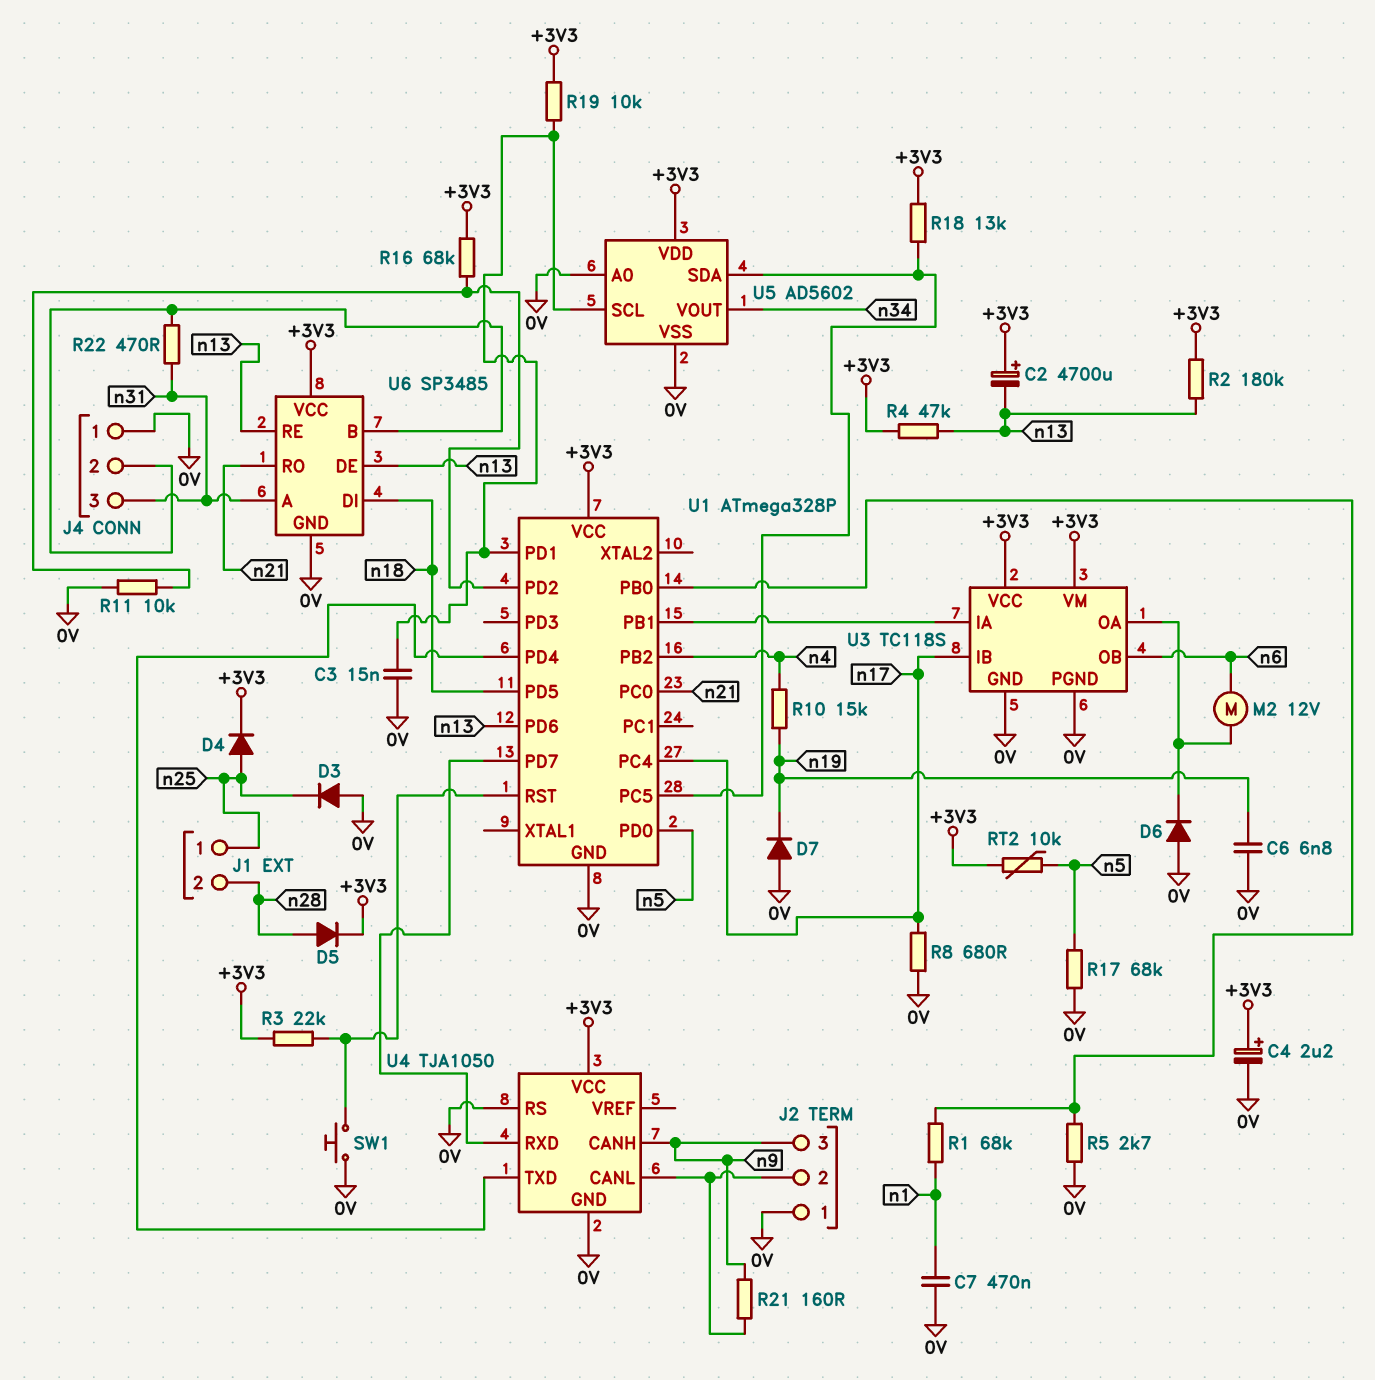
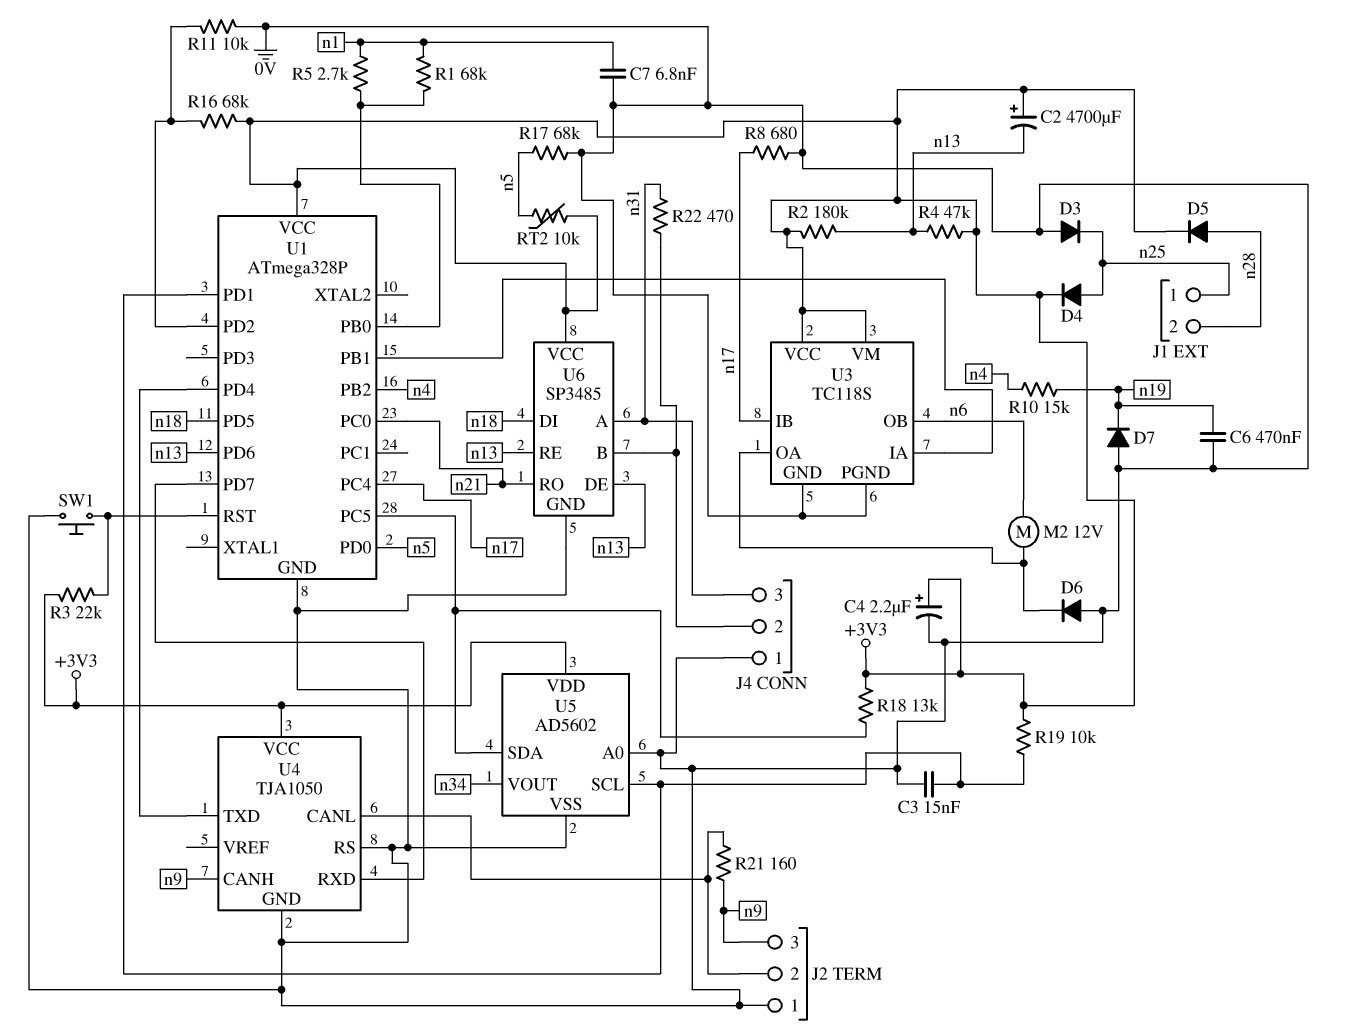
C6: 6.8nF (0V, n19) -> 470nF (0V, n19)
C7: 470nF (0V, n1) -> 6.8nF (0V, n1)
R5: 2.7k (0V, U1/PB0) -> 2.7k (U1/PB0, n1)

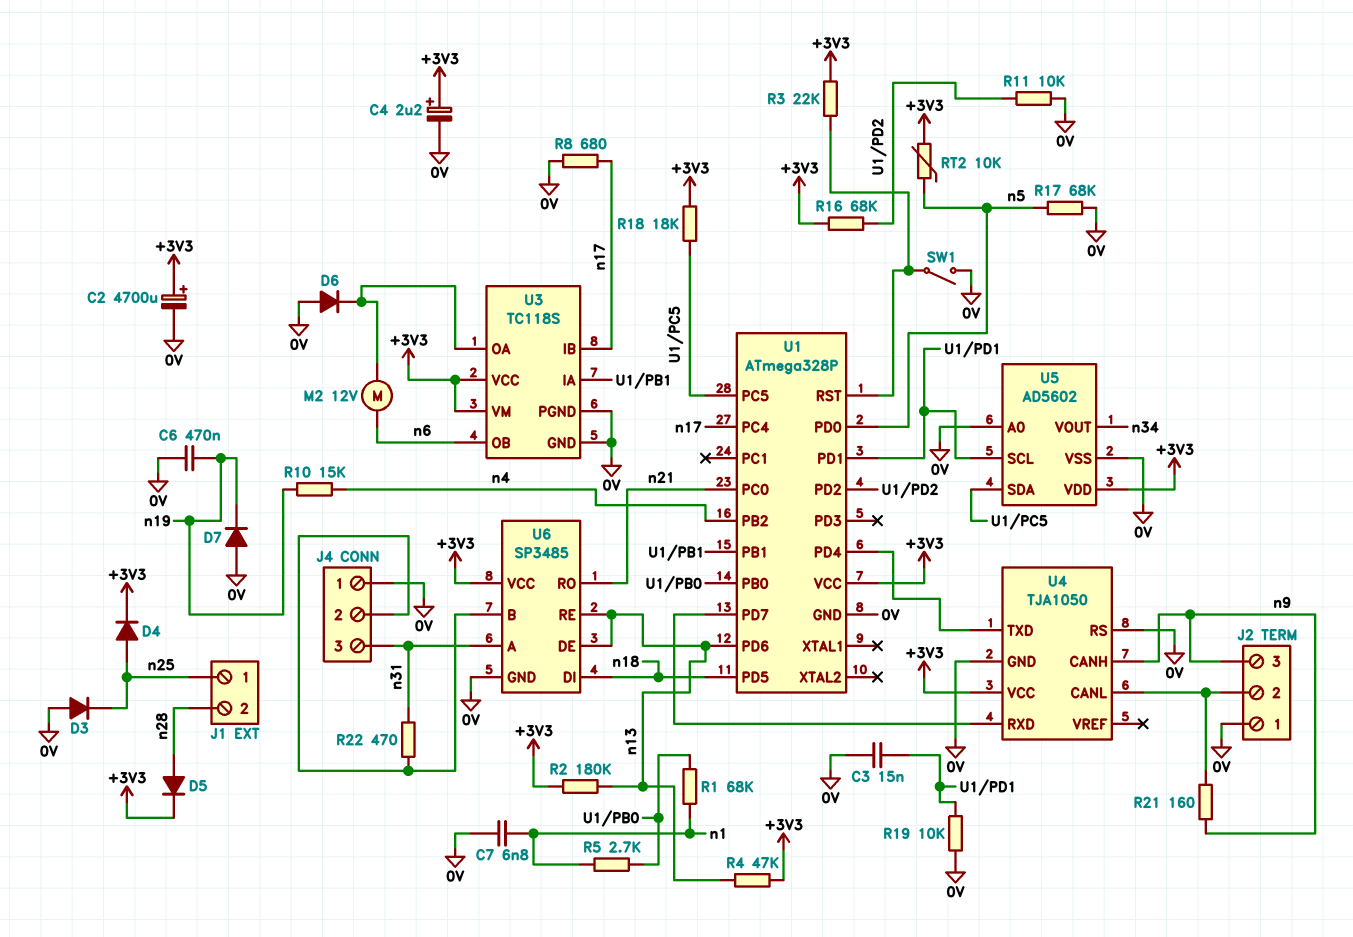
C2: 4700uF (plus +3V3, minus n13) -> 4700uF (plus +3V3, minus 0V)
R18: 13k (+3V3, U1/PC5) -> 18k (+3V3, U1/PC5)
R19: 10k (+3V3, U1/PD1) -> 10k (0V, U1/PD1)
SW1: button (0V, U1/RST) -> switch (0V, U1/RST)

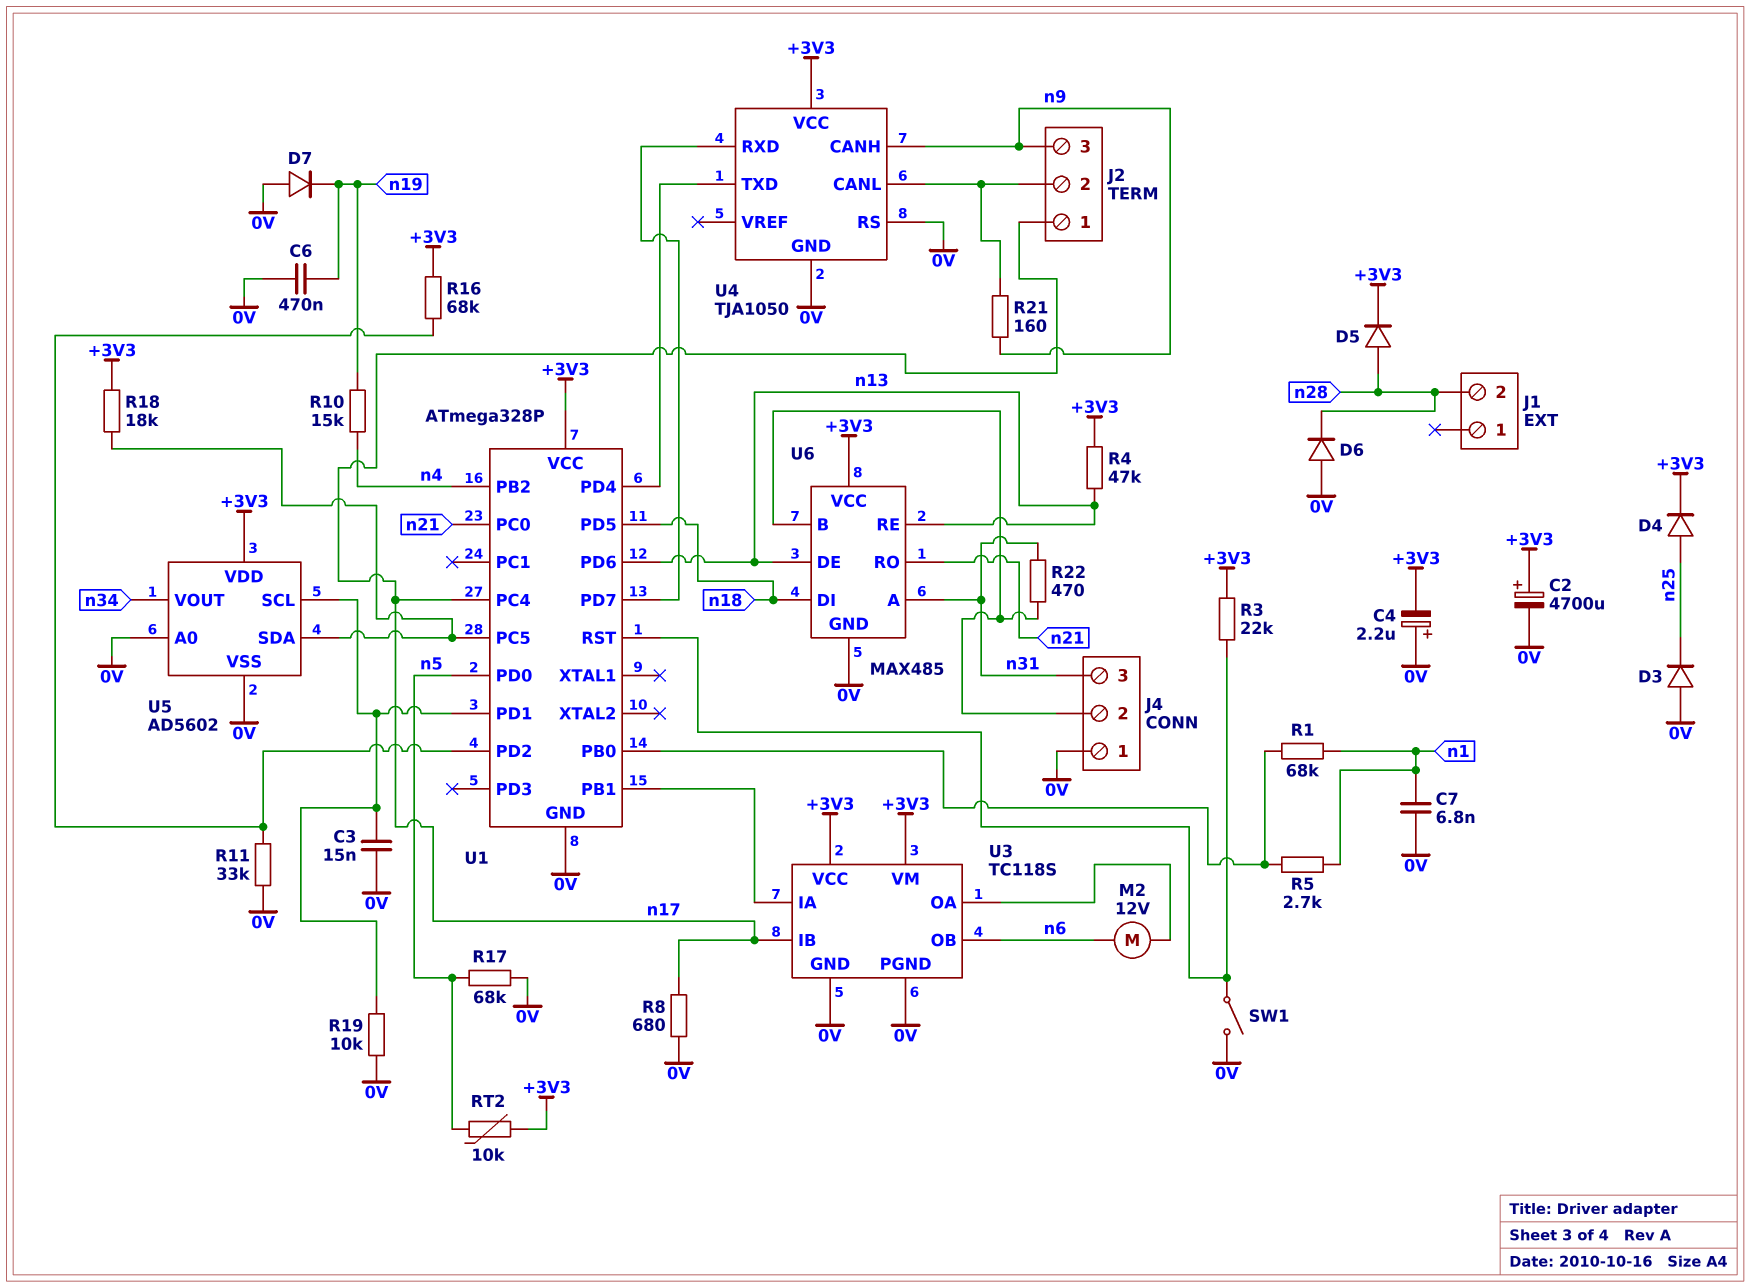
C4: 2.2uF (plus +3V3, minus 0V) -> 2.2uF (plus 0V, minus +3V3)
D6: diode (A 0V, K U3/OA) -> diode (A 0V, K n28)
J1 pin 1: n25 -> none
J2 pin 1: 0V -> n17
R2: 180k (+3V3, n13) -> none
R11: 10k (0V, U1/PD2) -> 33k (0V, U1/PD2)
U6: SP3485 -> MAX485

